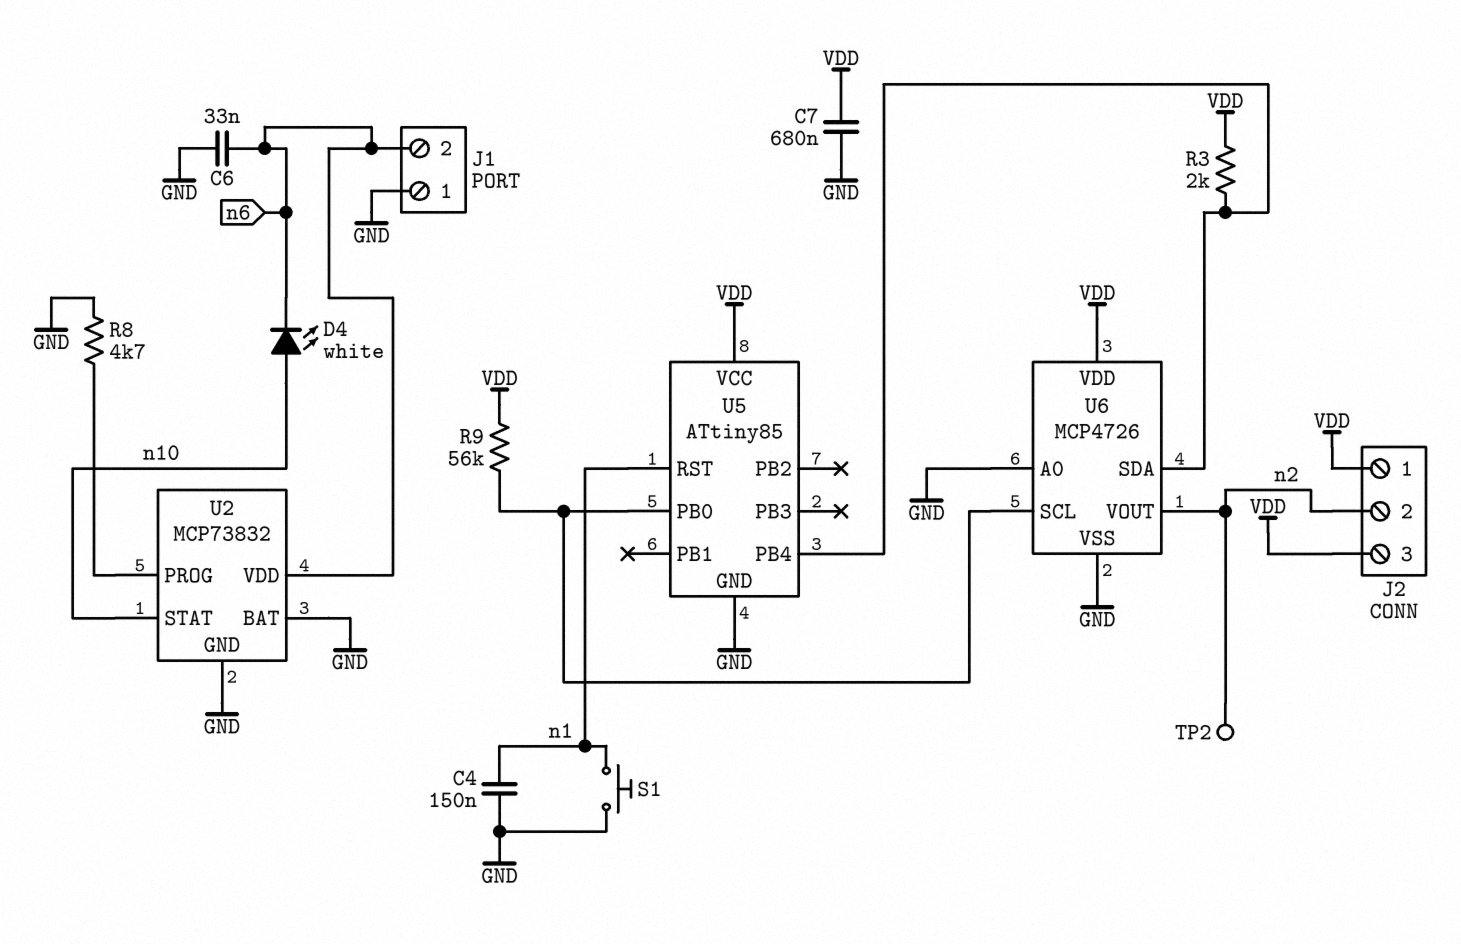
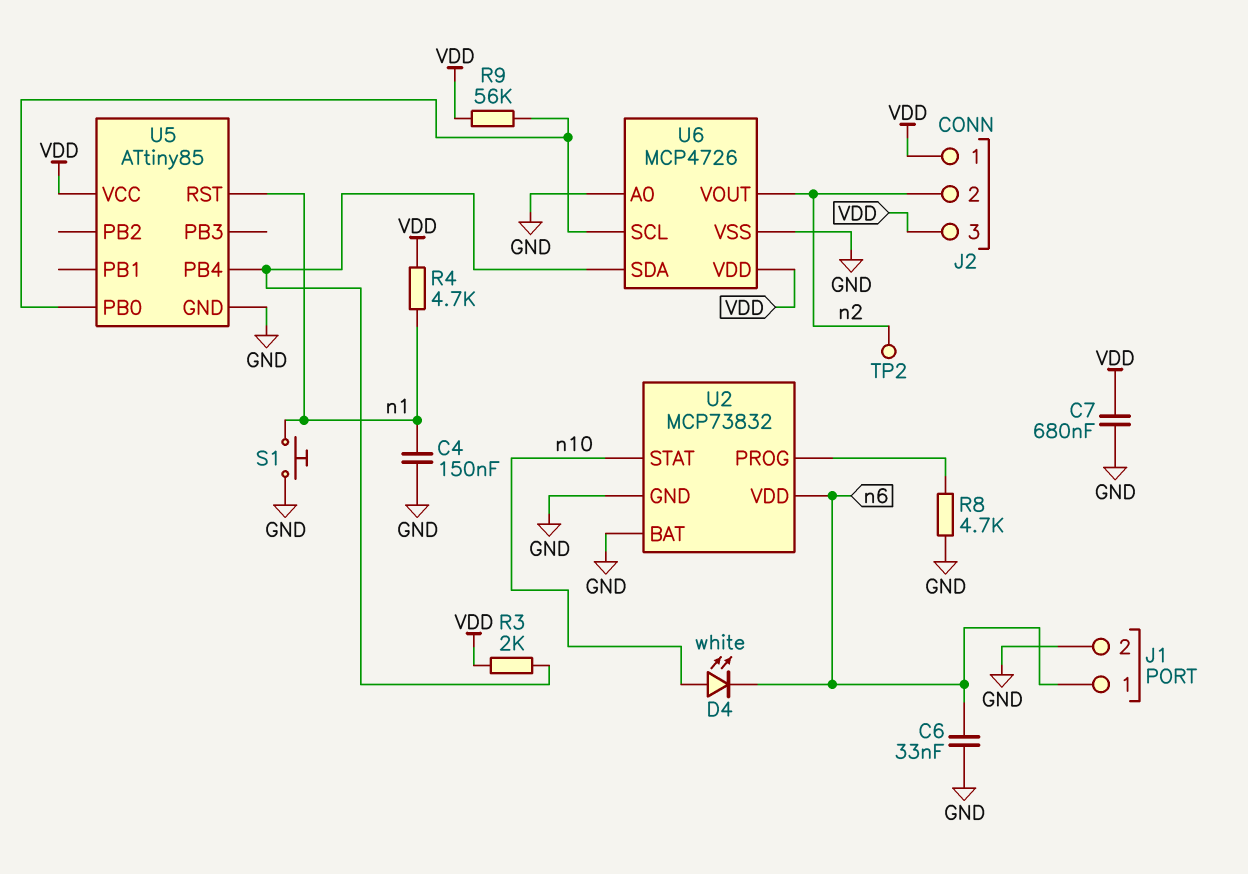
J1 pin 1: GND -> n6
J1 pin 2: n6 -> GND
R4: none -> 4.7k (VDD, n1)

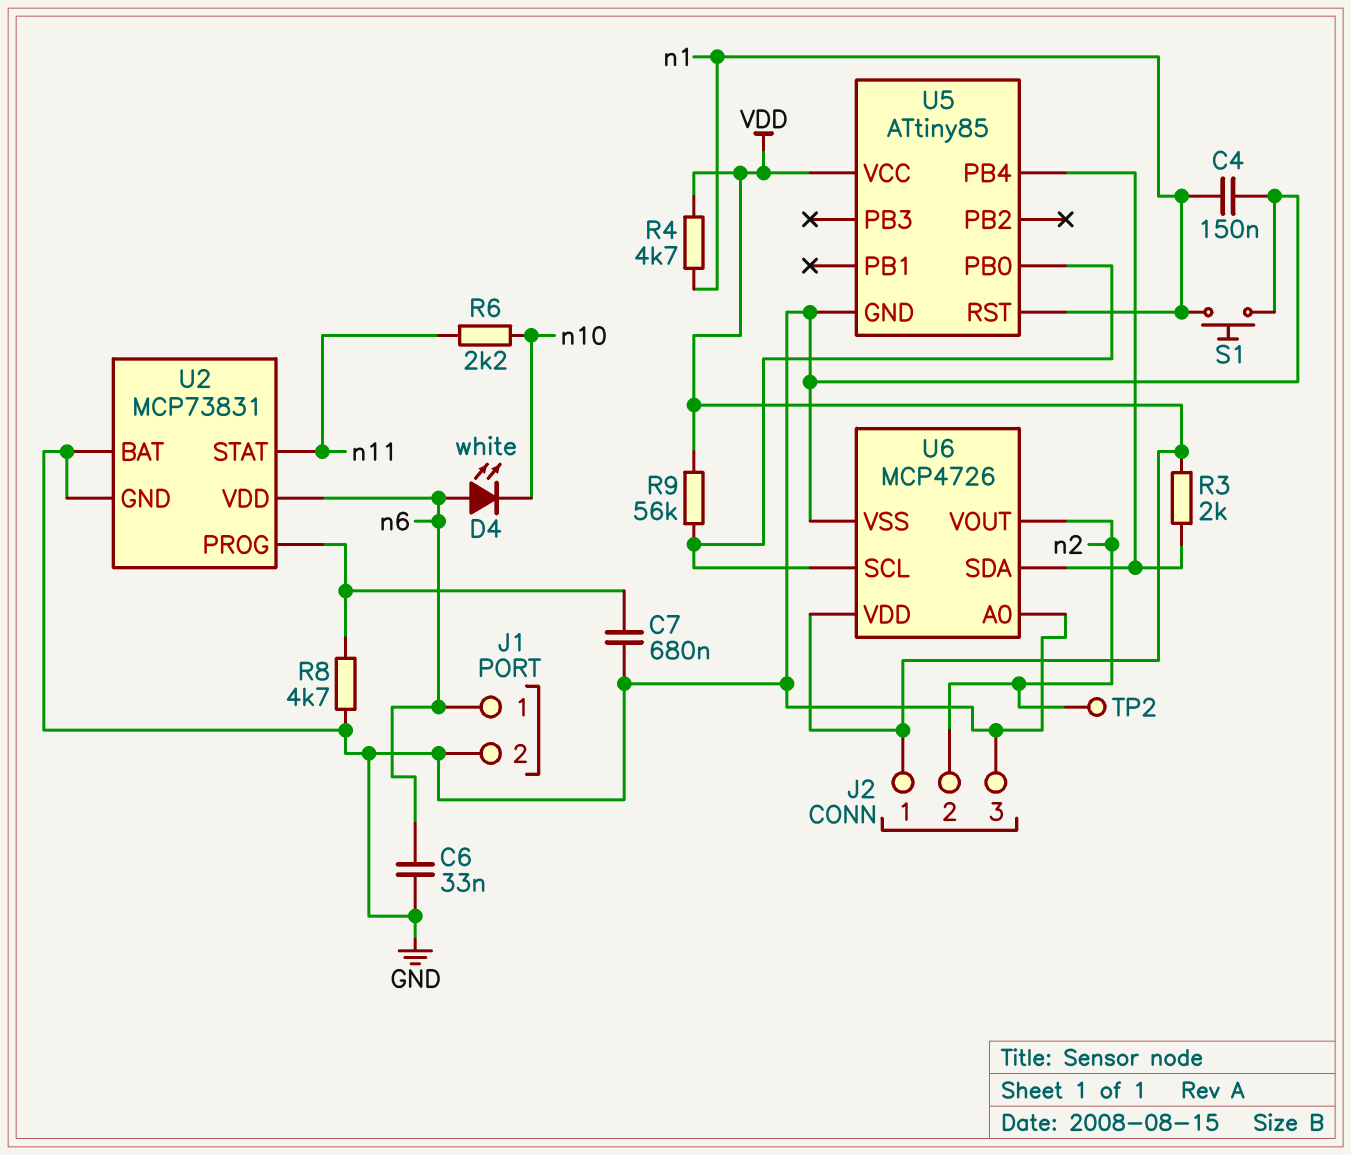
C7: 680nF (GND, VDD) -> 680nF (GND, U2/PROG)
D4: LED white (A n10, K n6) -> LED white (A n6, K n10)
J2 pin 3: VDD -> GND
R6: none -> 2.2k (n10, n11)
U2: MCP73832 -> MCP73831
U2 pin STAT: n10 -> n11

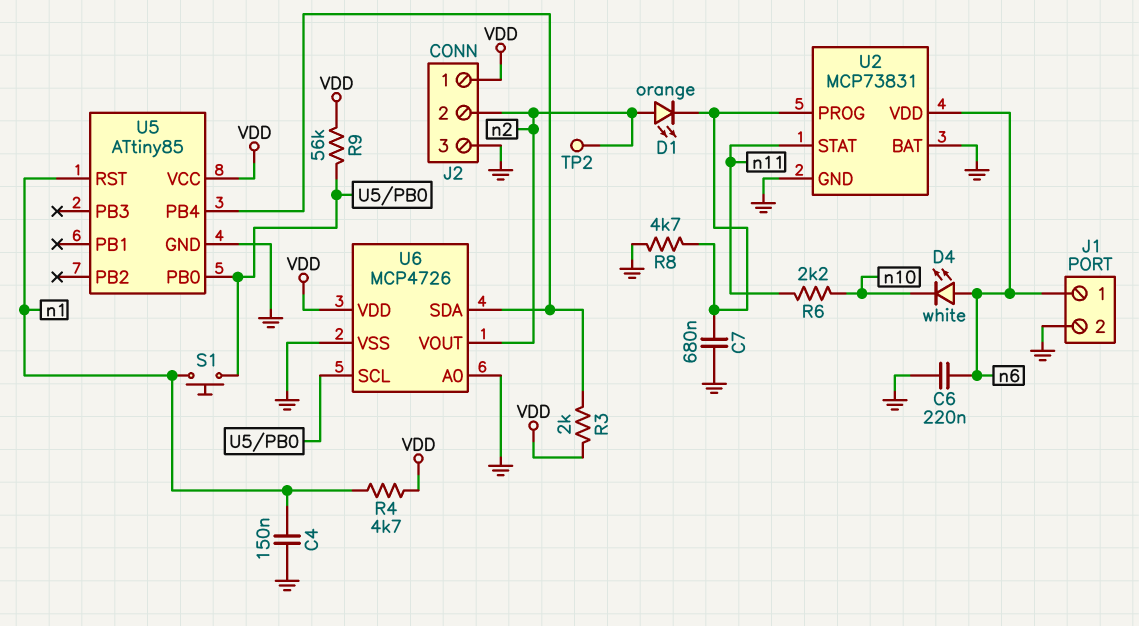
C6: 33nF (GND, n6) -> 220nF (GND, n6)
D1: none -> LED orange (A n2, K U2/PROG)
S1: button (GND, n1) -> button (U5/PB0, n1)

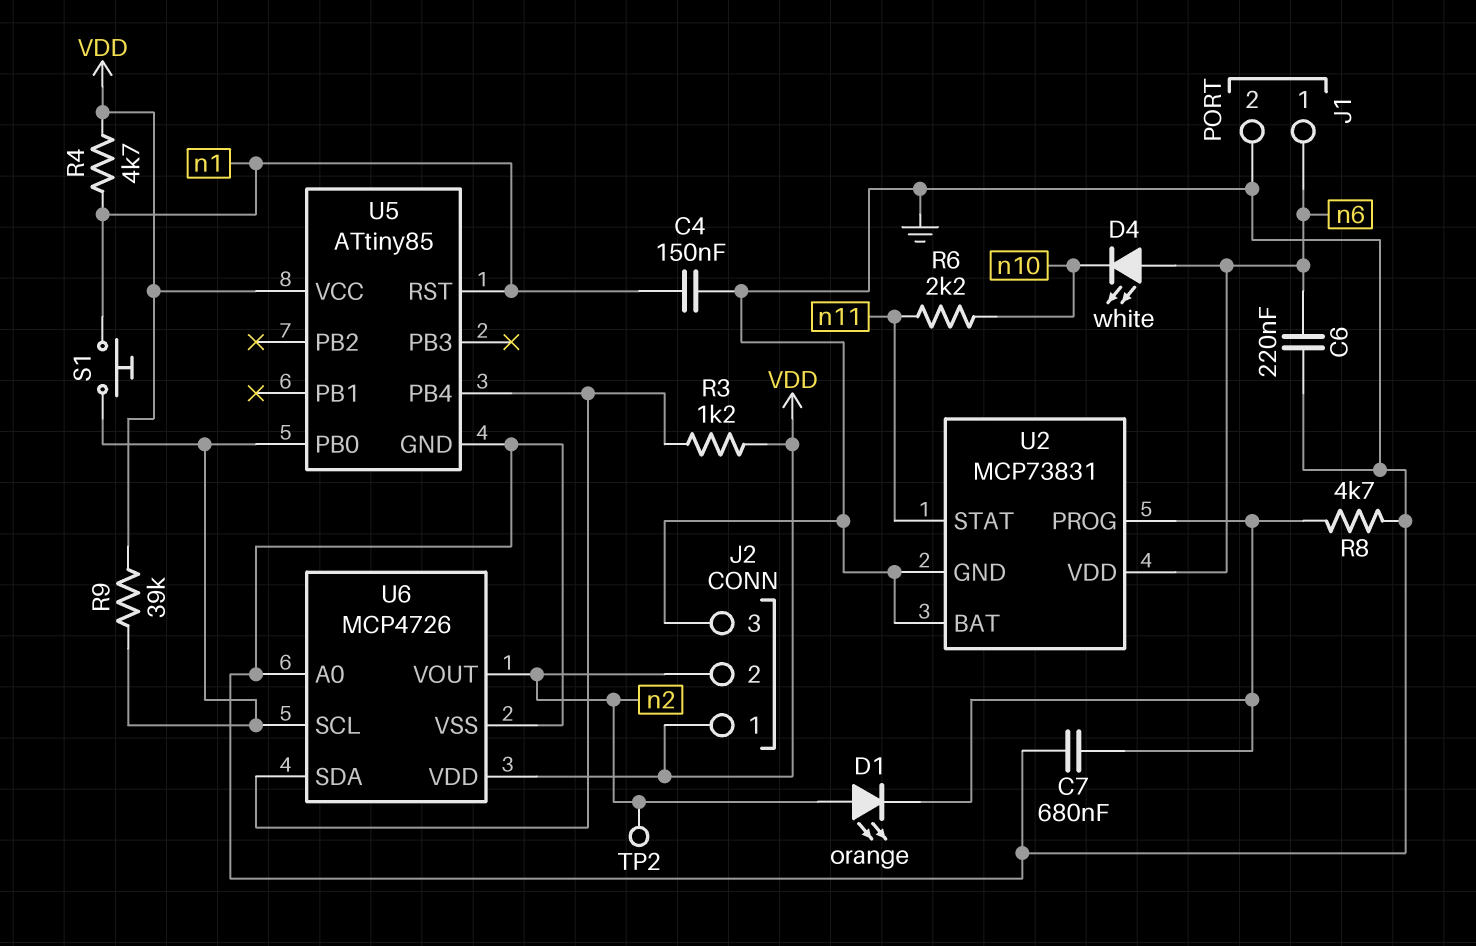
R3: 2k (U5/PB4, VDD) -> 1.2k (U5/PB4, VDD)
R9: 56k (U5/PB0, VDD) -> 39k (U5/PB0, VDD)

